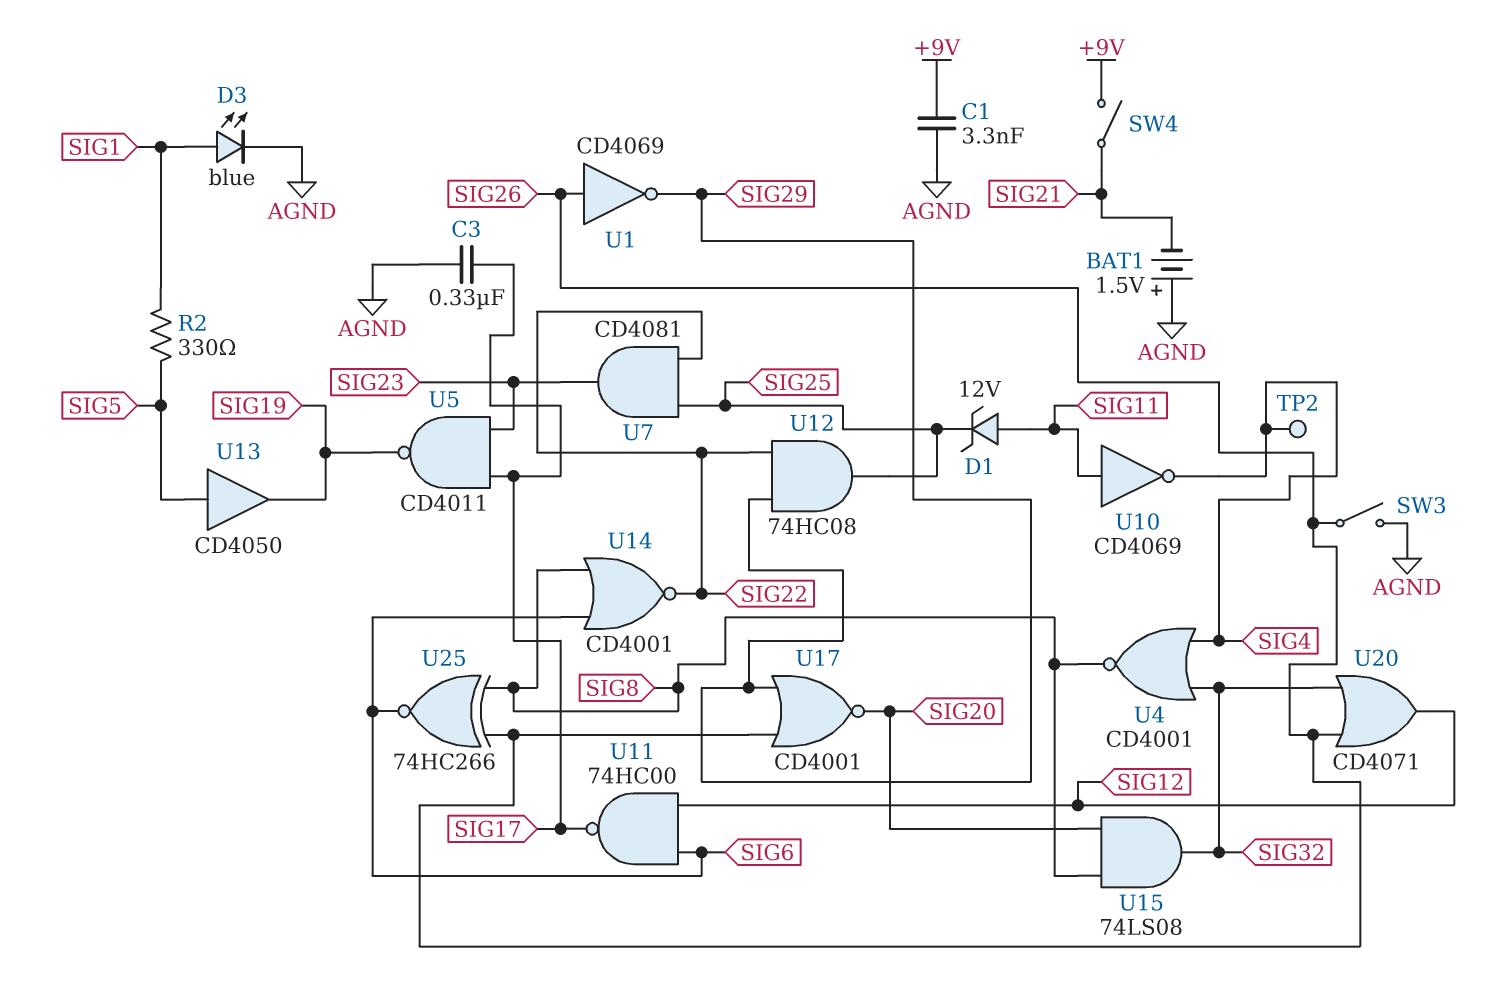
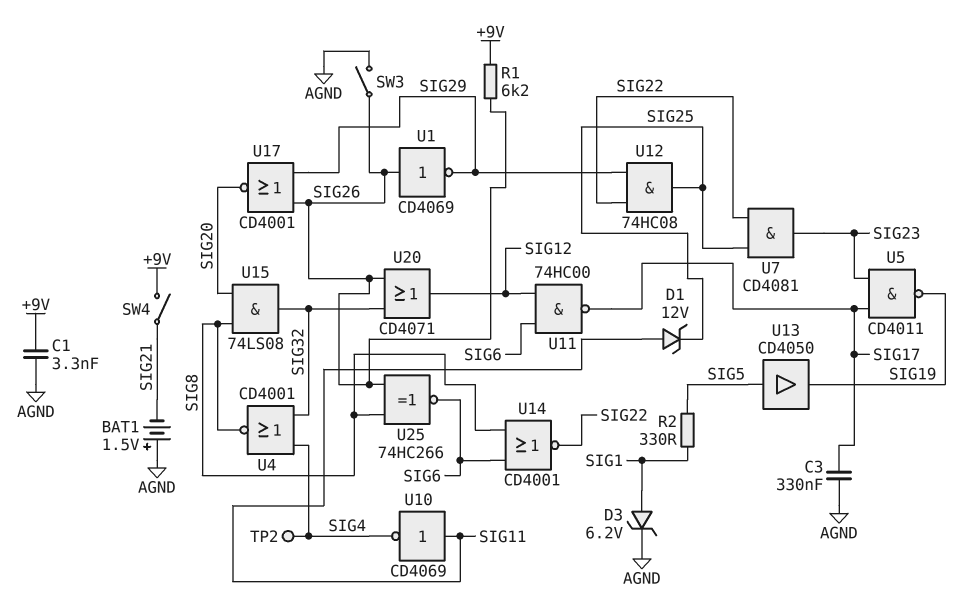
D3: LED blue (A SIG1, K AGND) -> zener 6.2V (A SIG1, K AGND)
R1: none -> 6.2k (+9V, SIG26)

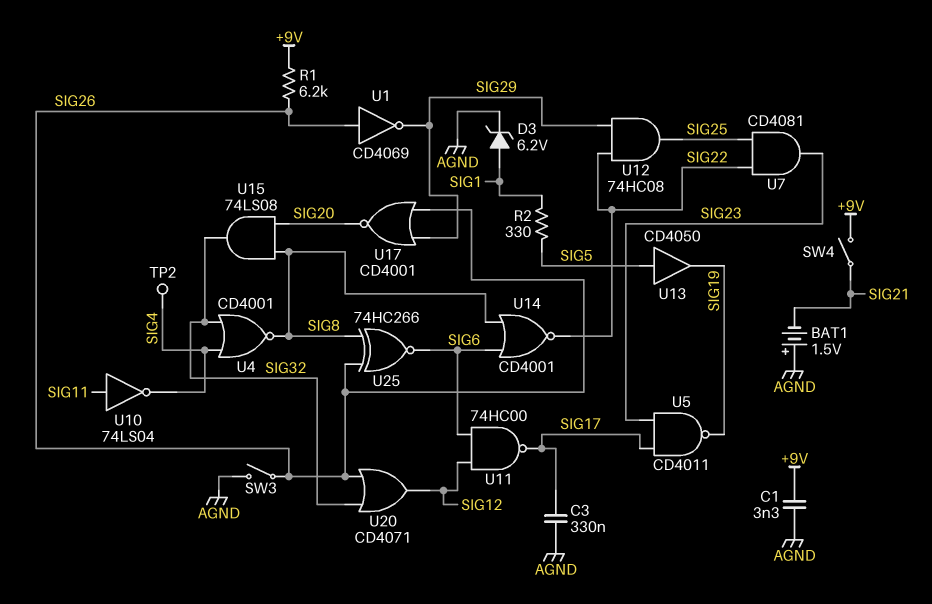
D1: zener 12V (A SIG11, K SIG25) -> none
U10: NOT CD4069 (in SIG11, out SIG4) -> NOT 74LS04 (in SIG11, out SIG4)

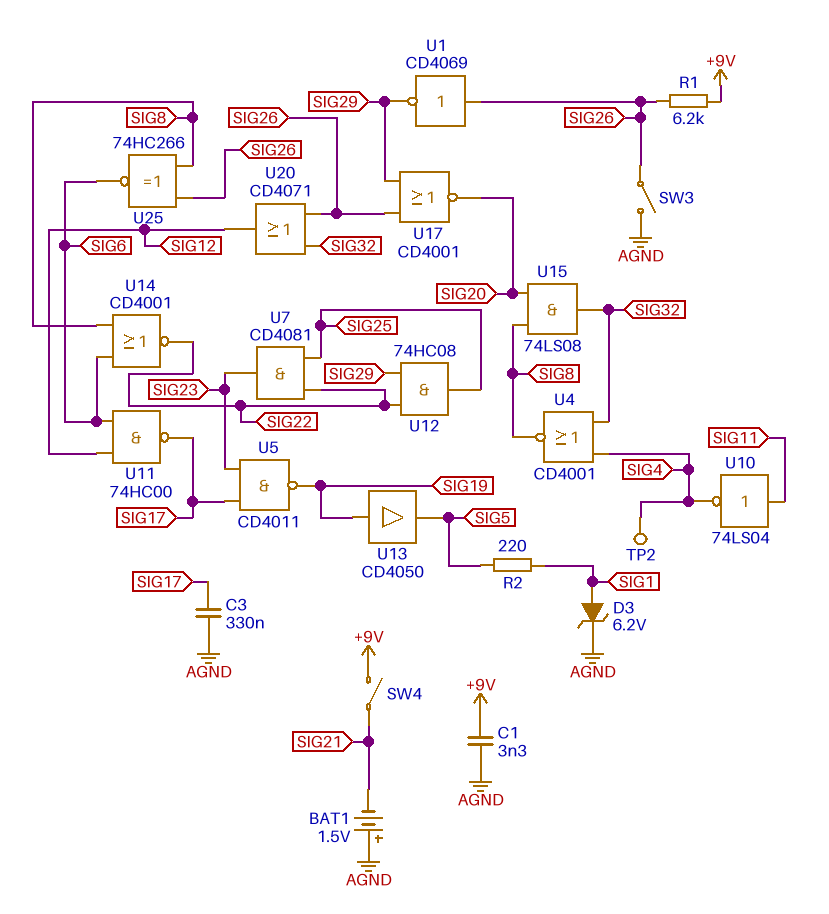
R2: 330 (SIG1, SIG5) -> 220 (SIG1, SIG5)
U13: buffer CD4050 (in SIG5, out SIG19) -> buffer CD4050 (in SIG19, out SIG5)

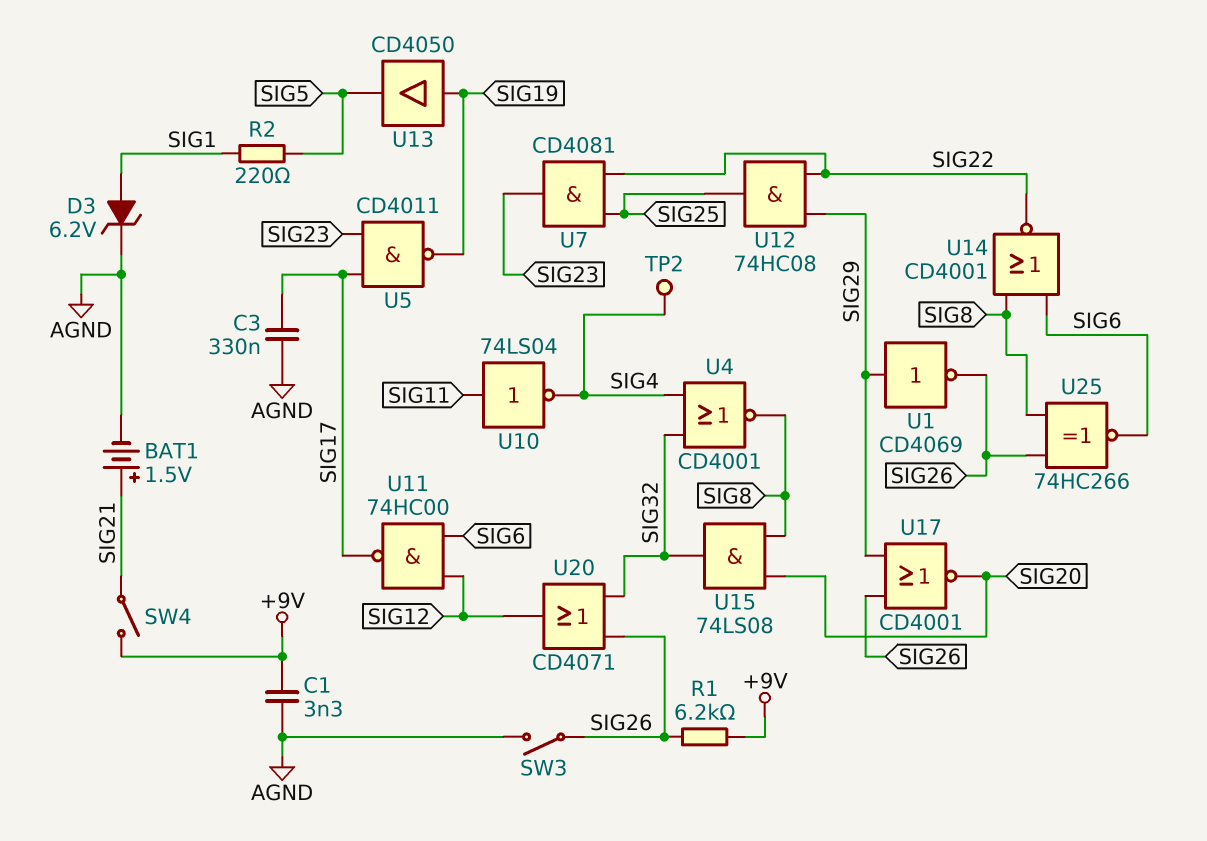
BAT1: 1.5V (plus AGND, minus SIG21) -> 1.5V (plus SIG21, minus AGND)
U1: NOT CD4069 (in SIG26, out SIG29) -> NOT CD4069 (in SIG29, out SIG26)

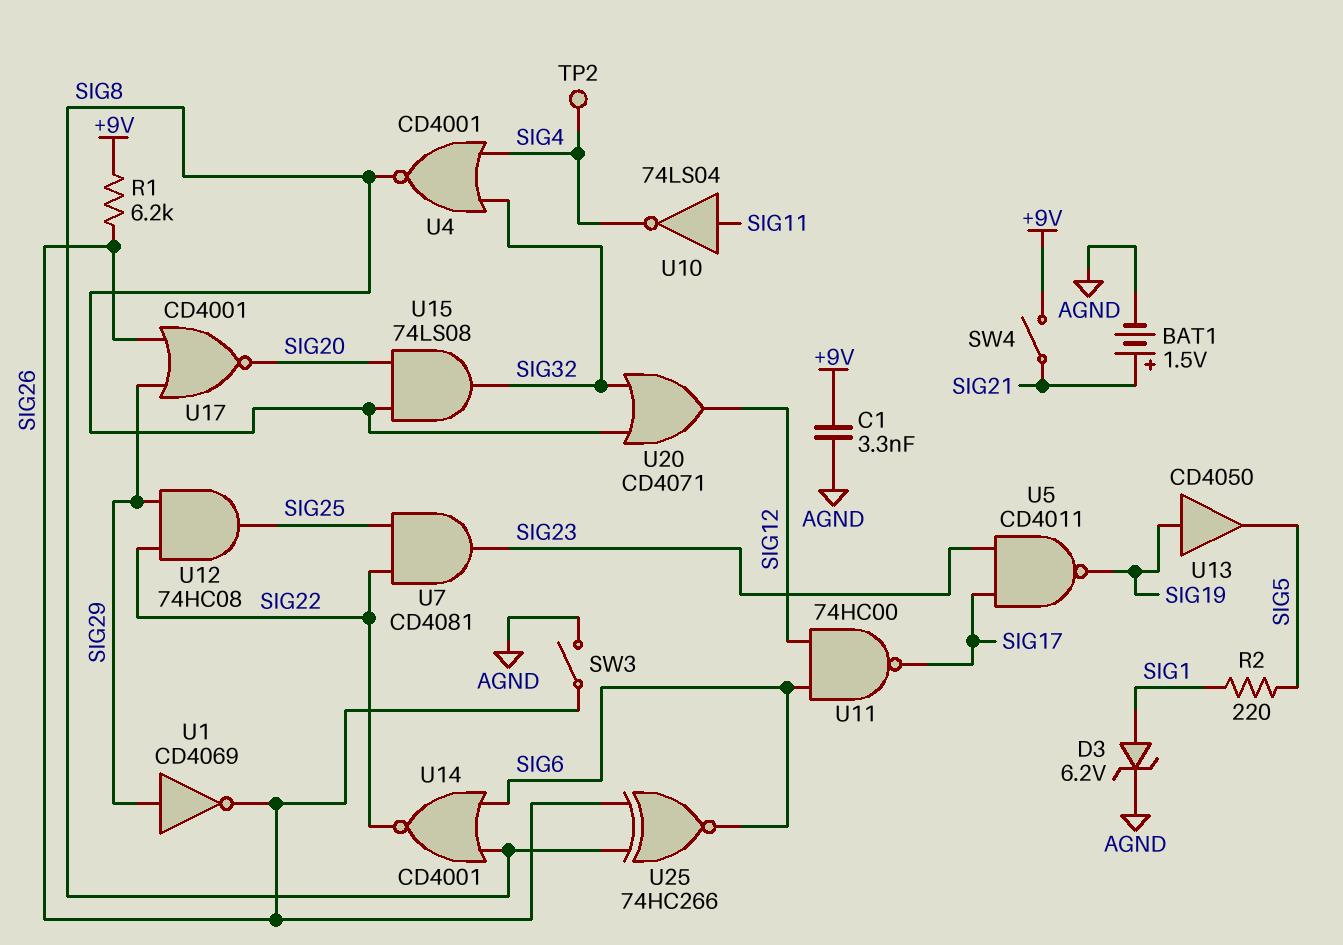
C3: 330nF (AGND, SIG17) -> none
U20: OR CD4071 (in SIG26, in SIG32, out SIG12) -> OR CD4071 (in SIG8, in SIG32, out SIG12)

